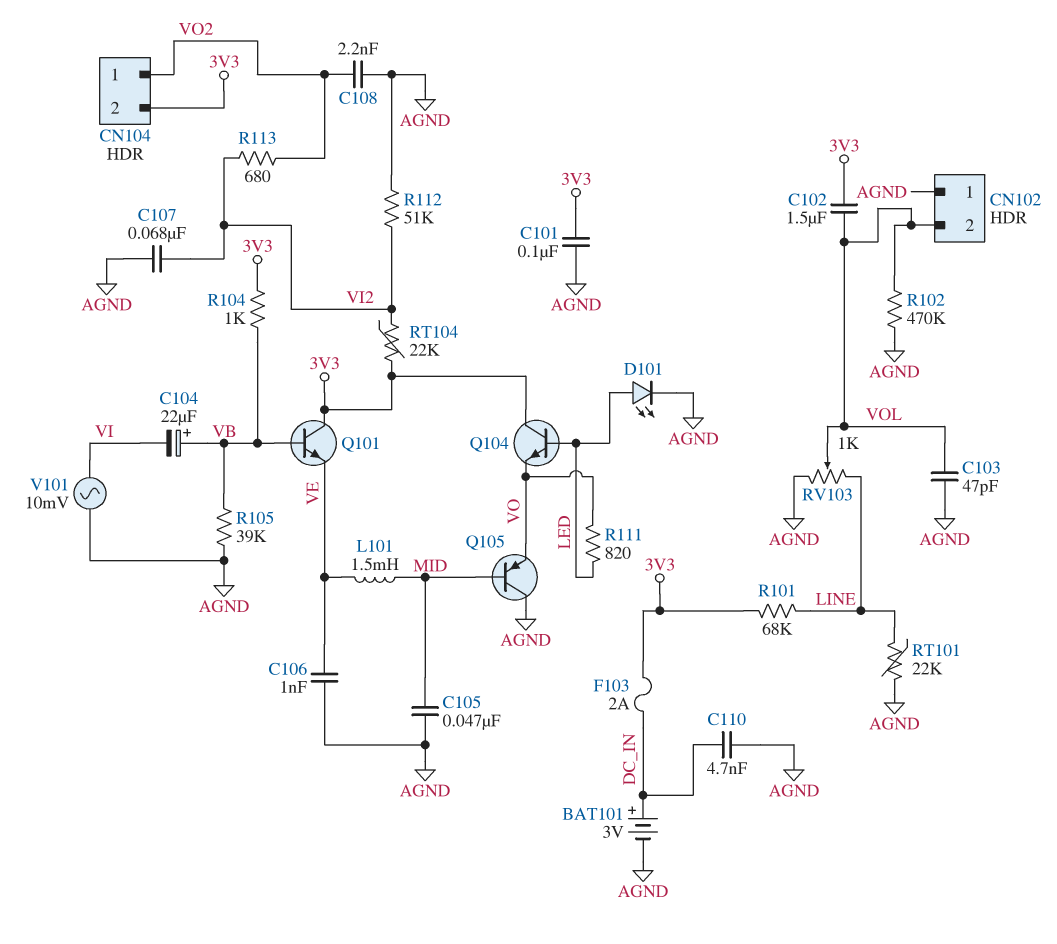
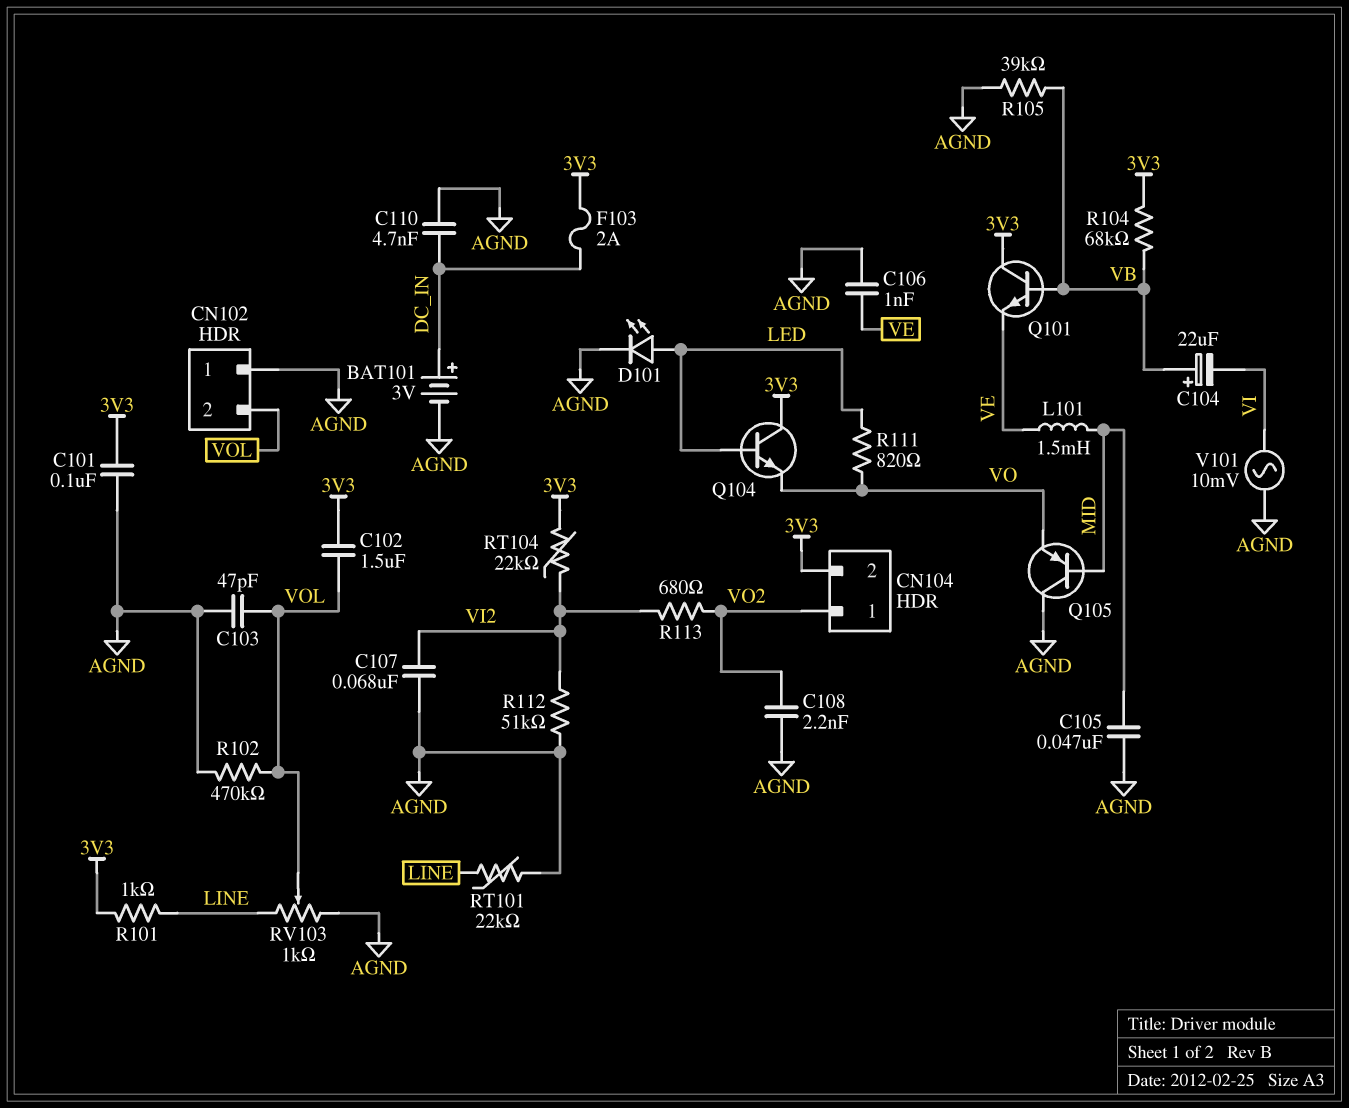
R101: 68k (3V3, LINE) -> 1k (3V3, LINE)
R104: 1k (3V3, VB) -> 68k (3V3, VB)

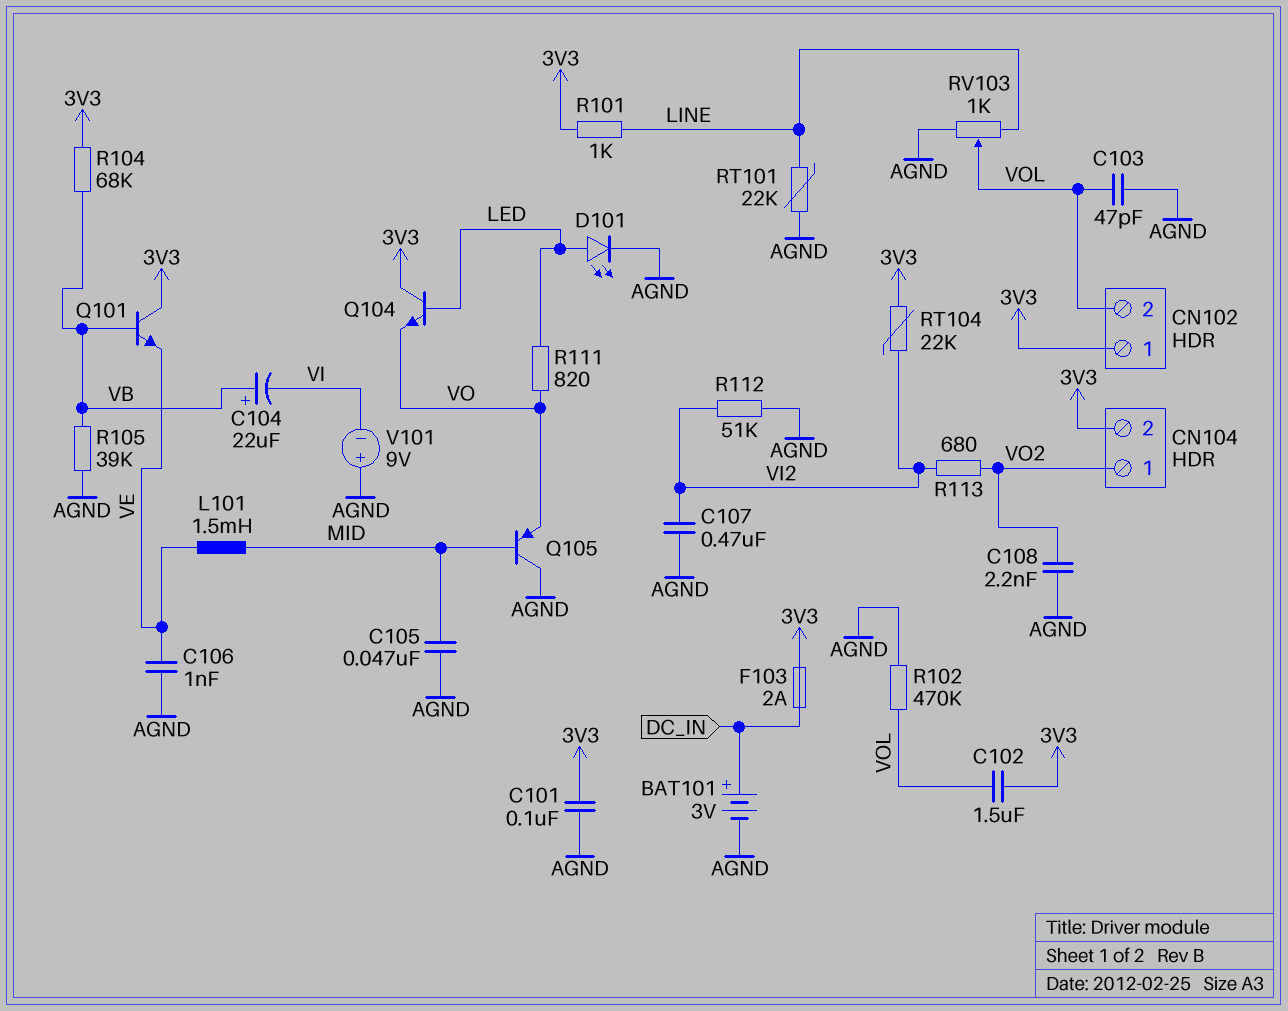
C107: 68nF (AGND, VI2) -> 470nF (AGND, VI2)
C110: 4.7nF (AGND, DC_IN) -> none
CN102 pin 1: AGND -> 3V3
V101: AC 10mV (AGND, VI) -> 9V (plus AGND, minus VI)

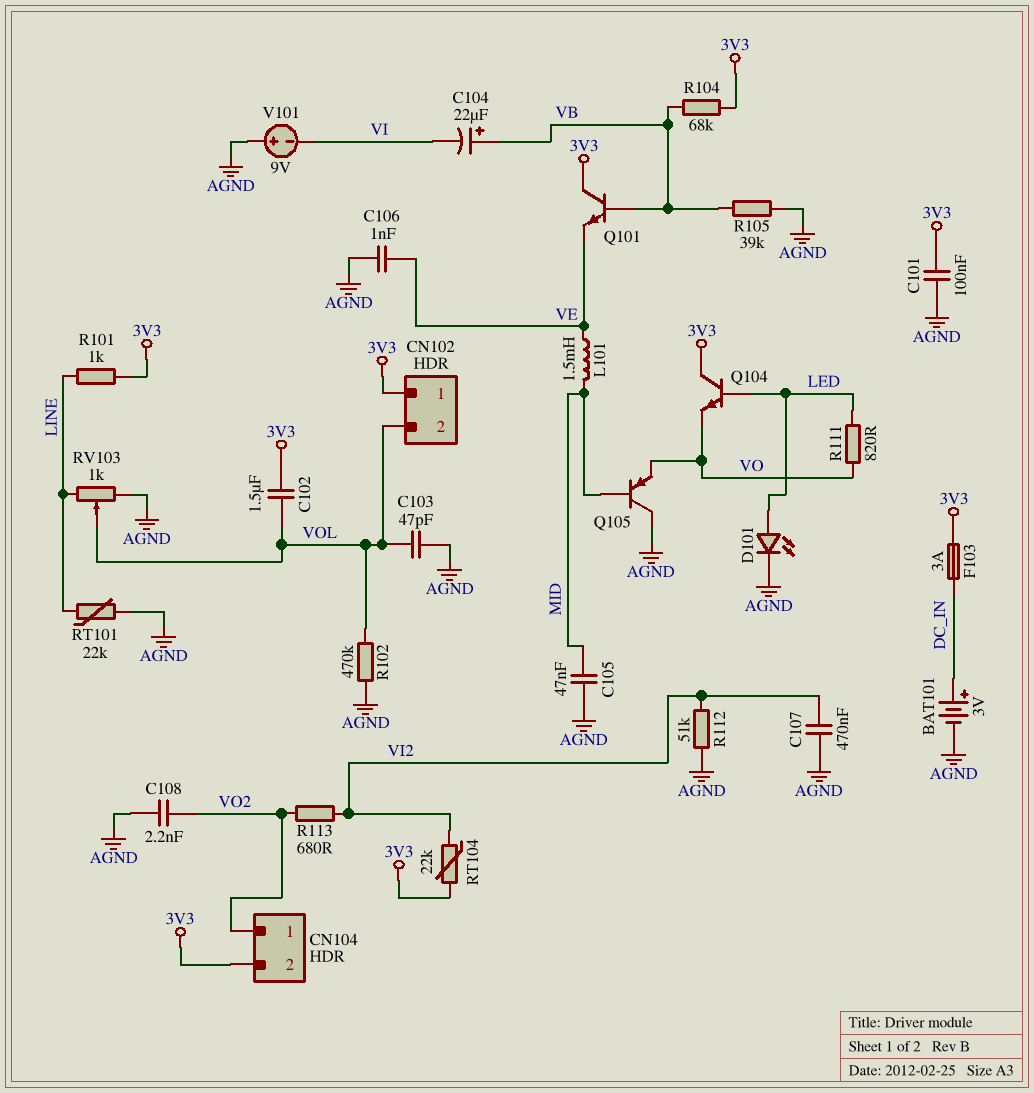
F103: 2A (3V3, DC_IN) -> 3A (3V3, DC_IN)

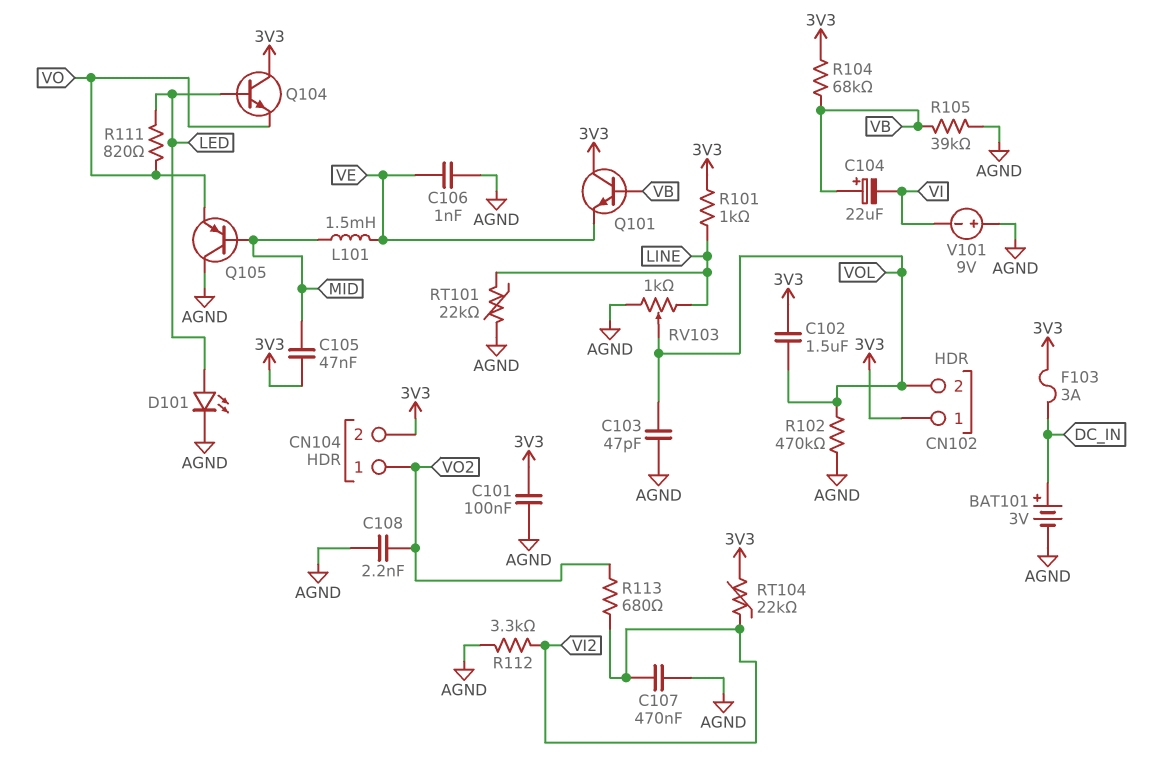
C105: 47nF (AGND, MID) -> 47nF (3V3, MID)
R112: 51k (AGND, VI2) -> 3.3k (AGND, VI2)

